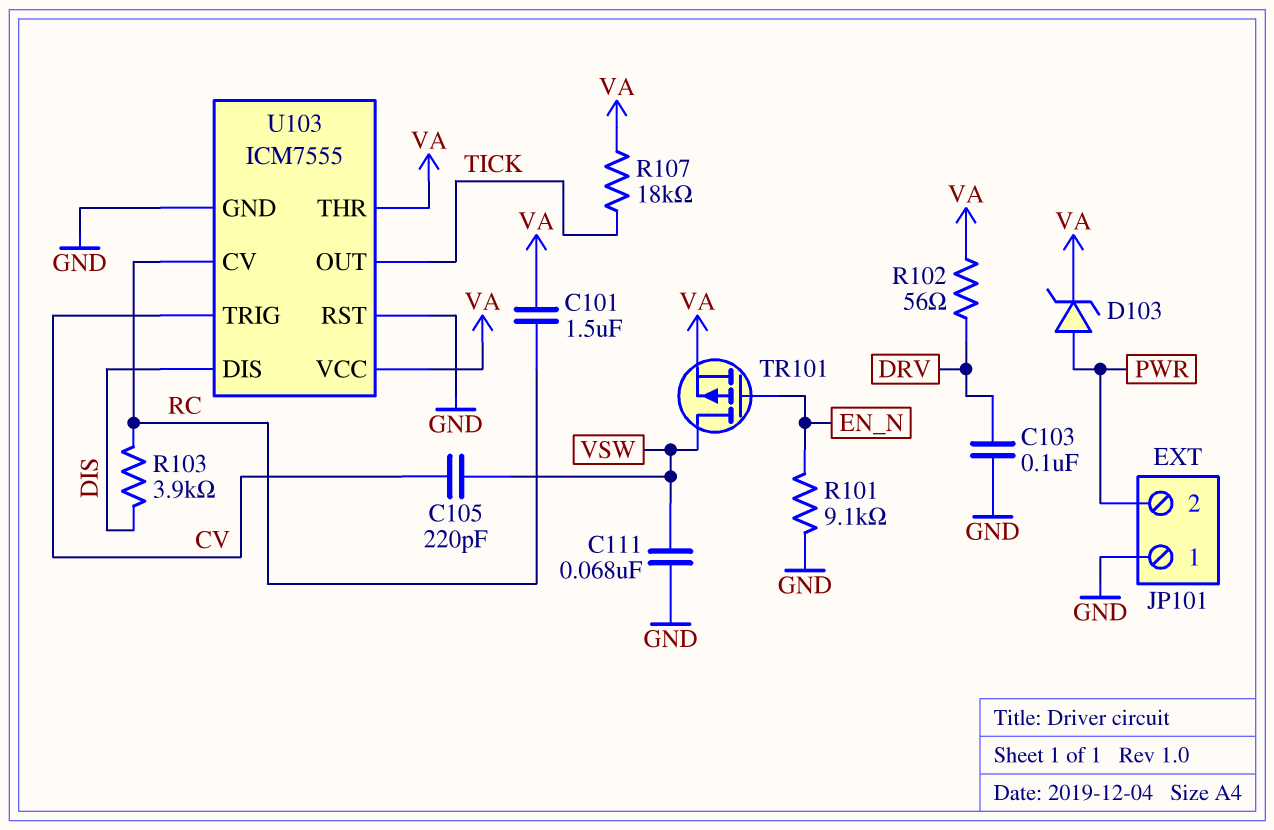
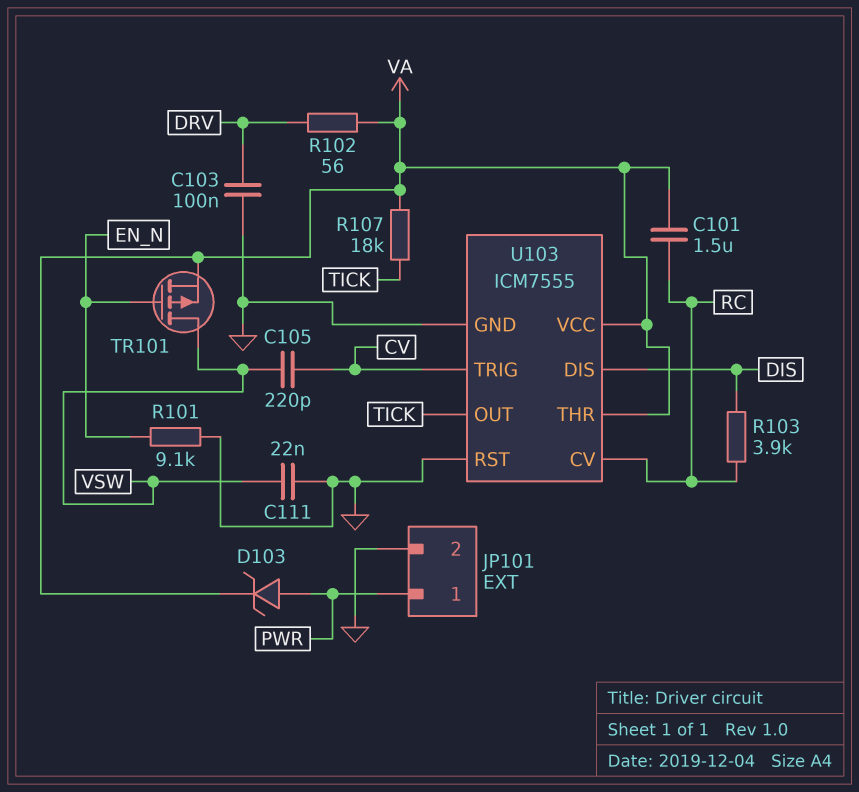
C111: 68nF (GND, VSW) -> 22nF (GND, VSW)
JP101 pin 1: GND -> PWR
JP101 pin 2: PWR -> GND

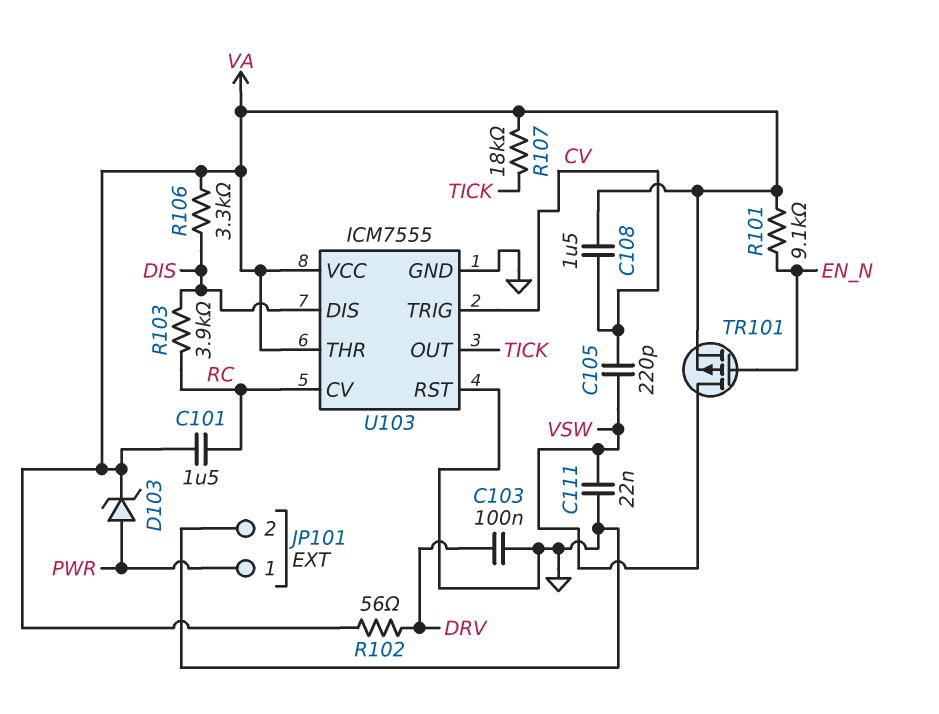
C108: none -> 1.5uF (CV, VA)
R101: 9.1k (EN_N, GND) -> 9.1k (EN_N, VA)
R106: none -> 3.3k (DIS, VA)

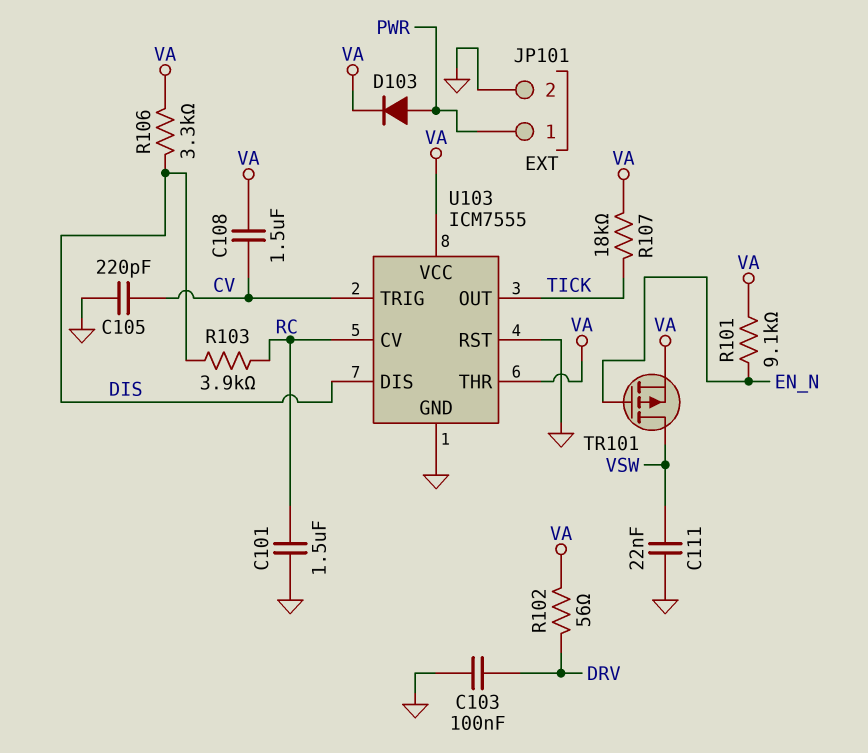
C101: 1.5uF (RC, VA) -> 1.5uF (GND, RC)
C105: 220pF (CV, VSW) -> 220pF (CV, GND)
D103: zener (A PWR, K VA) -> diode (A PWR, K VA)

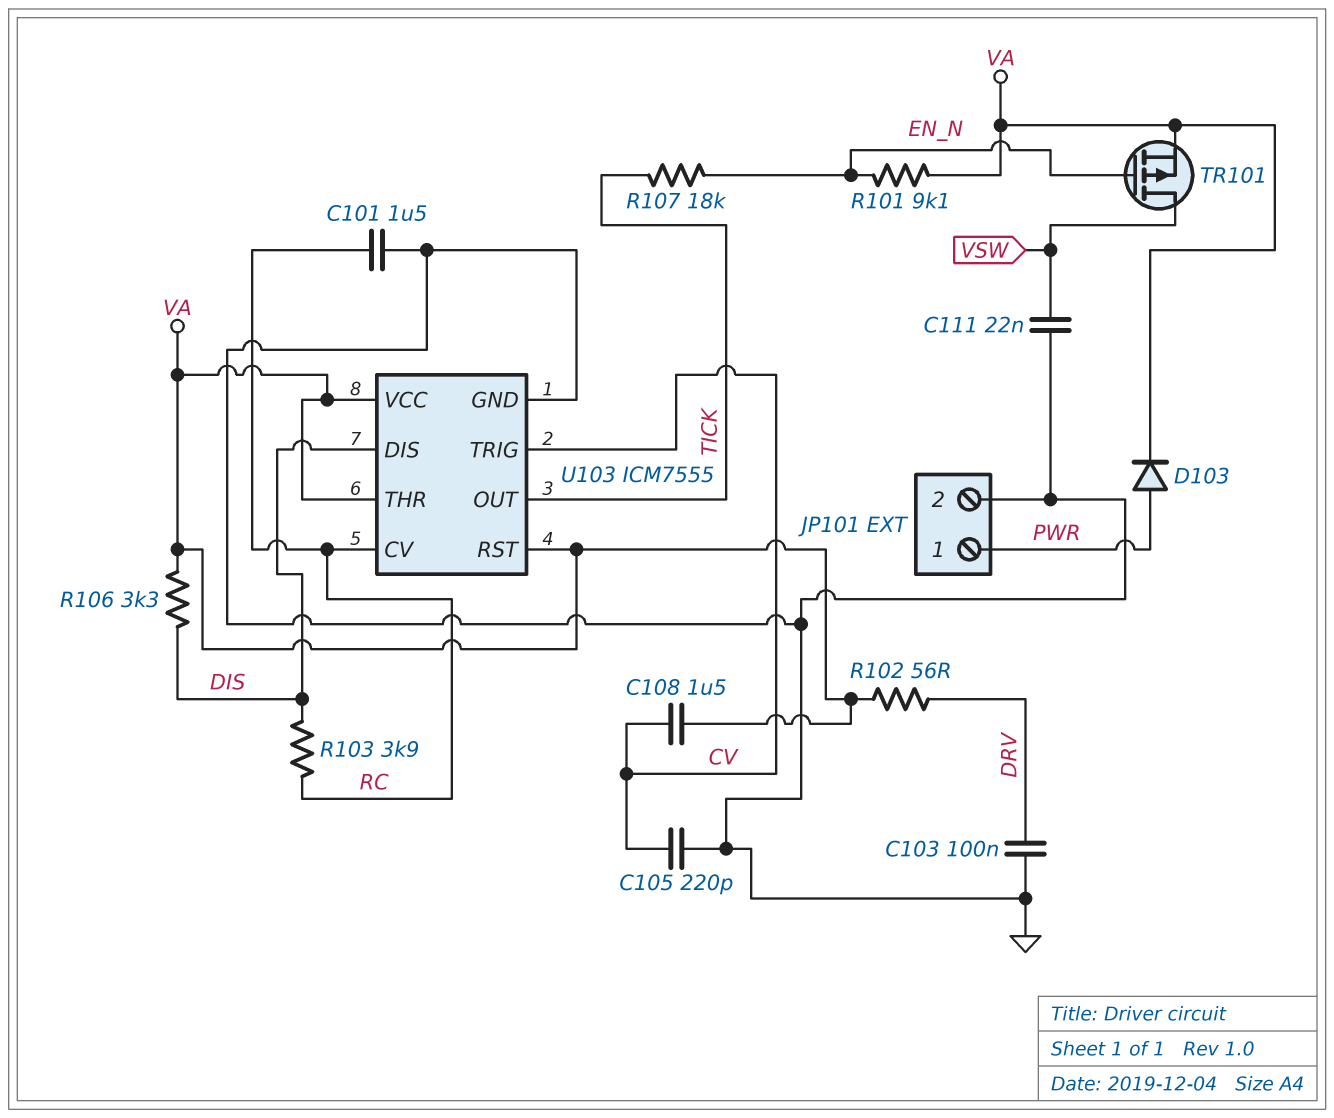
R107: 18k (TICK, VA) -> 18k (EN_N, TICK)
U103 pin RST: GND -> VA

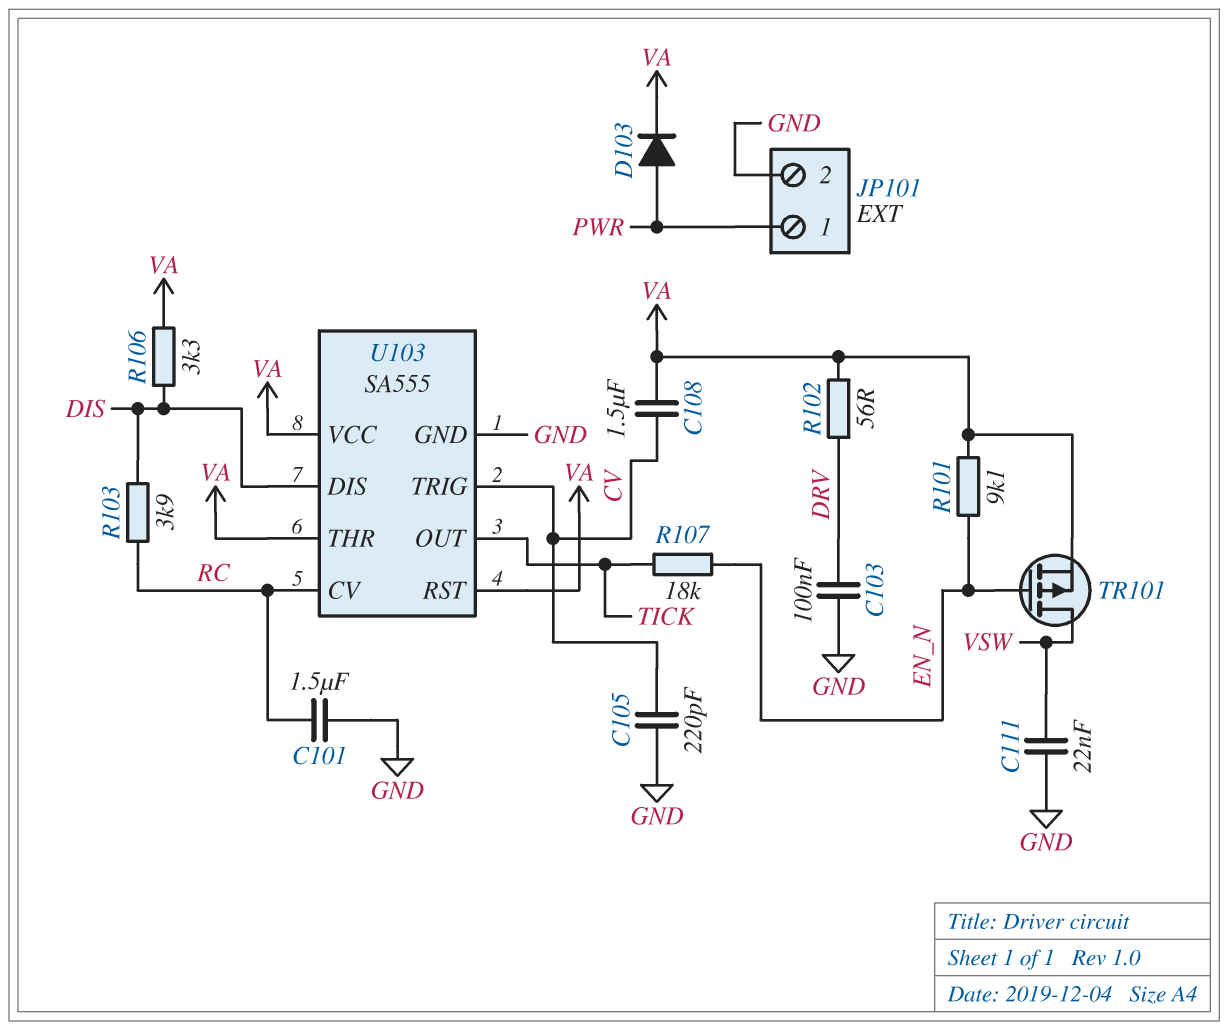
U103: ICM7555 -> SA555

